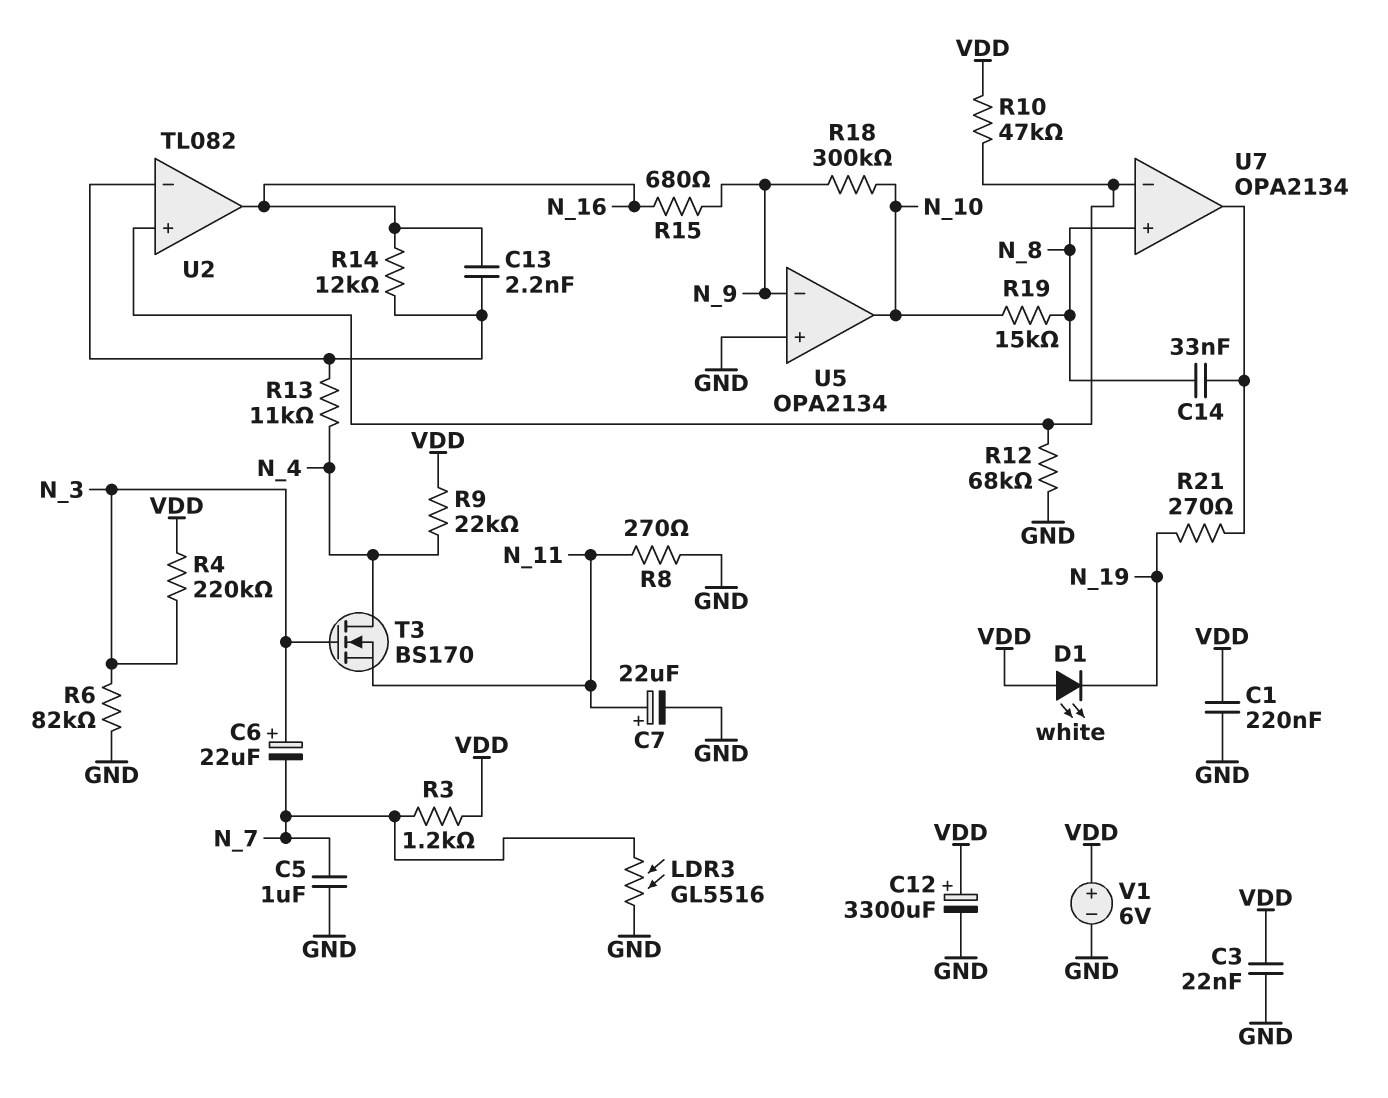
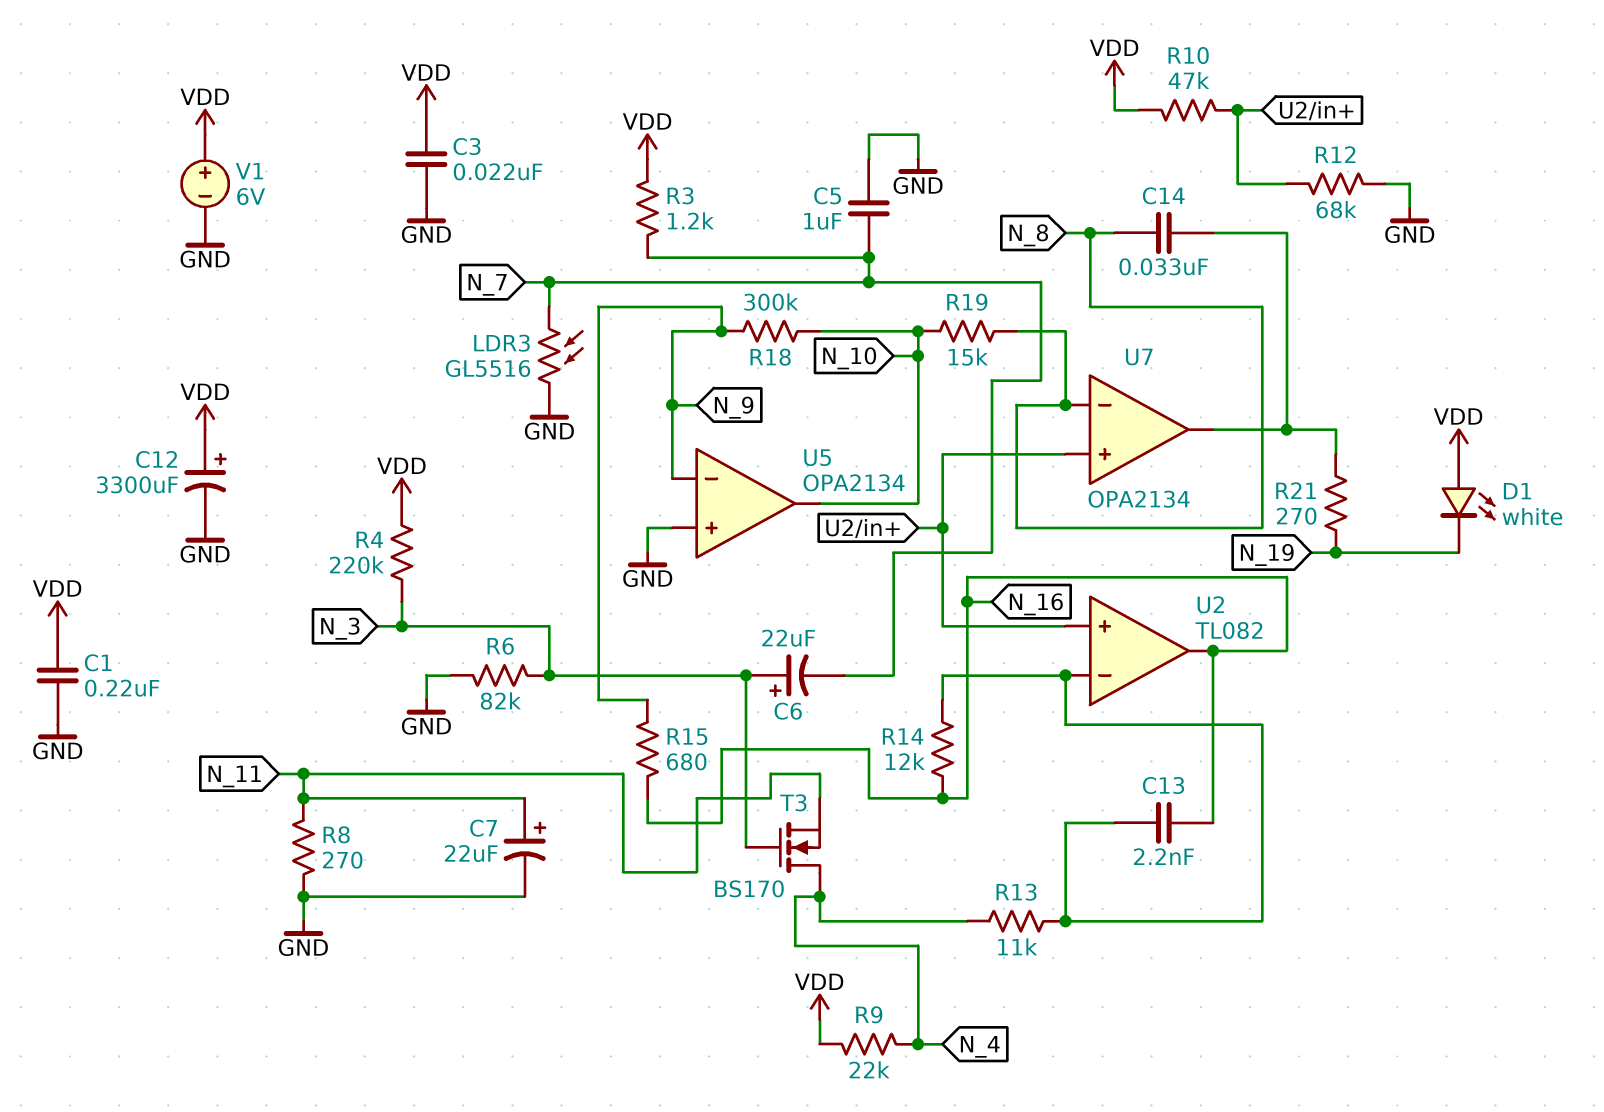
U7 pin in+: N_8 -> U2/in+
U7 pin in-: U2/in+ -> N_8

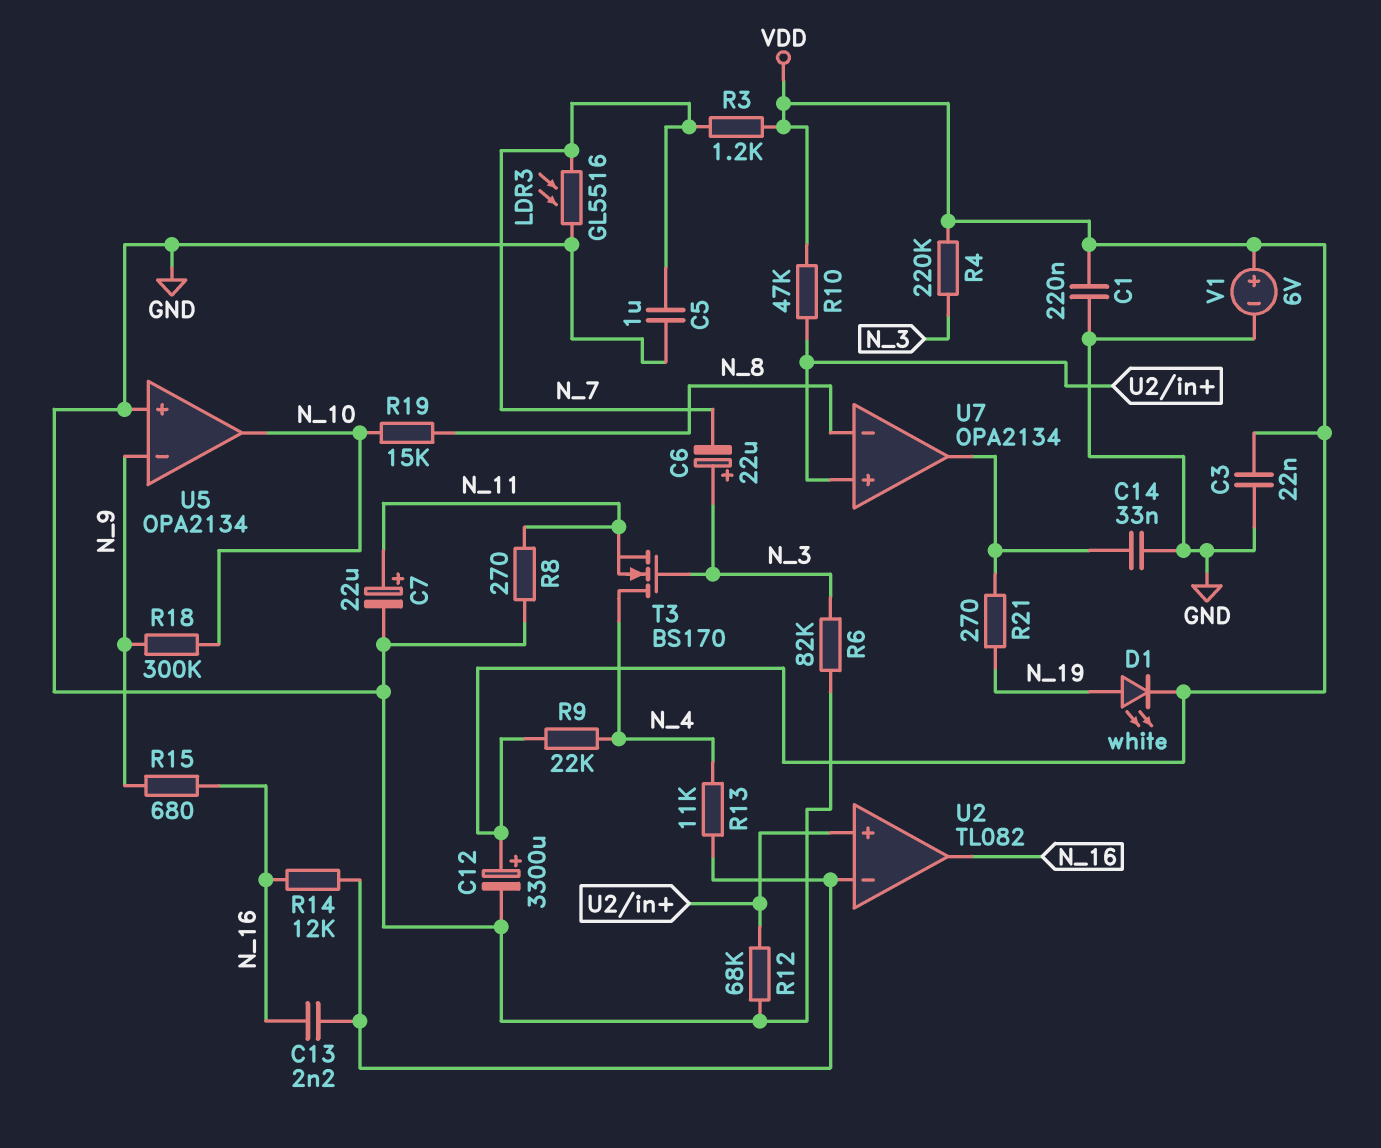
C14: 33nF (N_8, U7/out) -> 33nF (GND, U7/out)
D1: LED white (A VDD, K N_19) -> LED white (A N_19, K VDD)

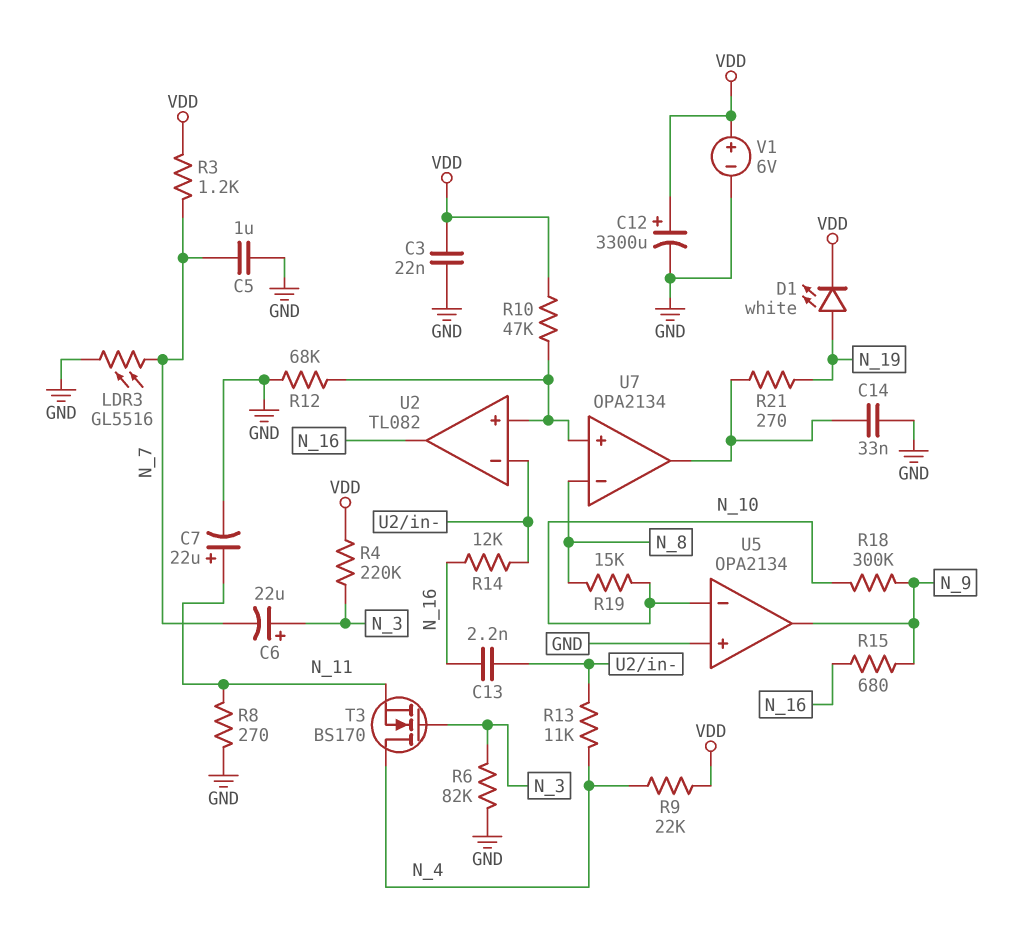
C1: 220nF (GND, VDD) -> none
U5 pin in-: N_9 -> N_10
U5 pin out: N_10 -> N_9

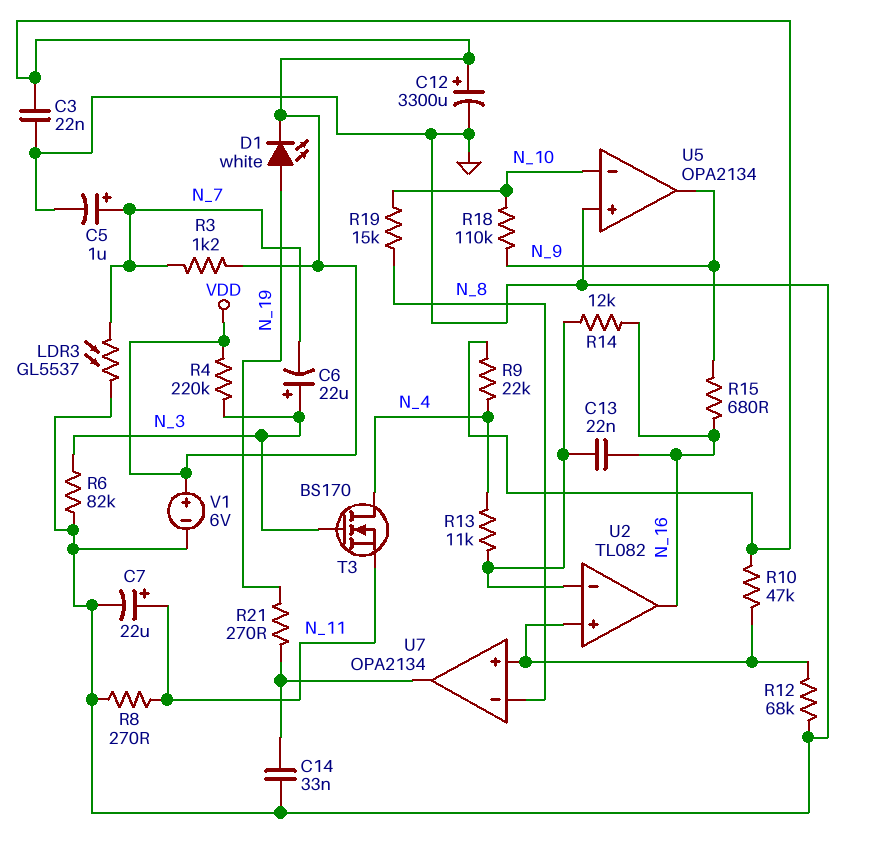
C5: 1uF (GND, N_7) -> 1uF (plus N_7, minus GND)
C13: 2.2nF (N_16, U2/in-) -> 22nF (N_16, U2/in-)
LDR3: GL5516 (GND, N_7) -> GL5537 (GND, N_7)
R18: 300k (N_9, N_10) -> 110k (N_9, N_10)

